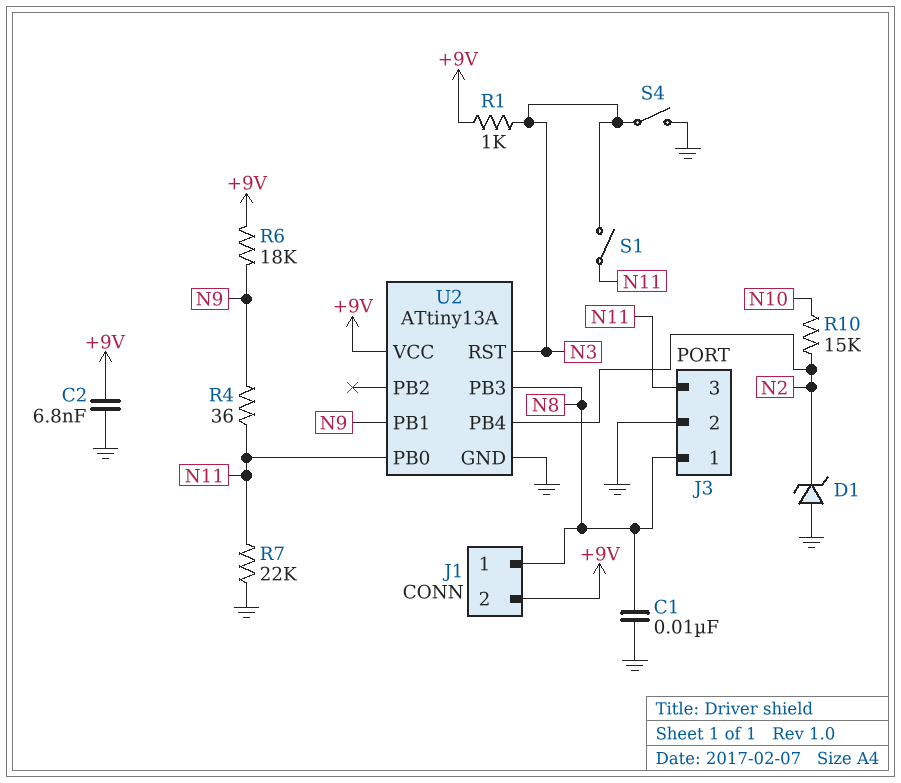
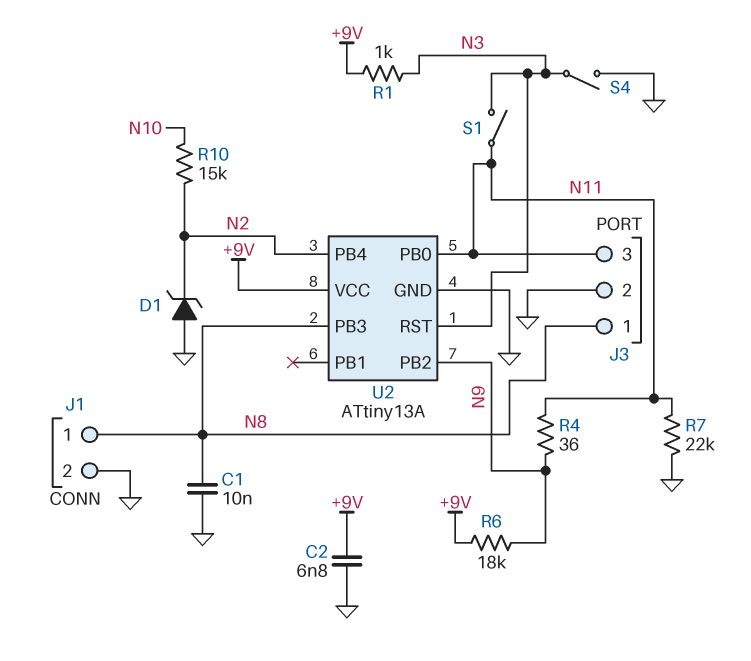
J1 pin 2: +9V -> GND
U2 pin PB1: N9 -> none
U2 pin PB2: none -> N9

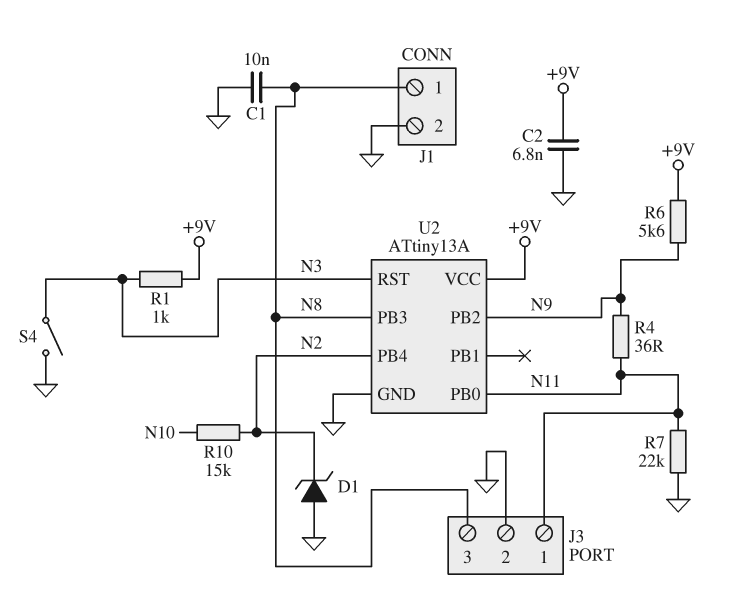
J3 pin 1: N8 -> N11
J3 pin 3: N11 -> N8
R6: 18k (+9V, N9) -> 5.6k (+9V, N9)
S1: switch (N3, N11) -> none

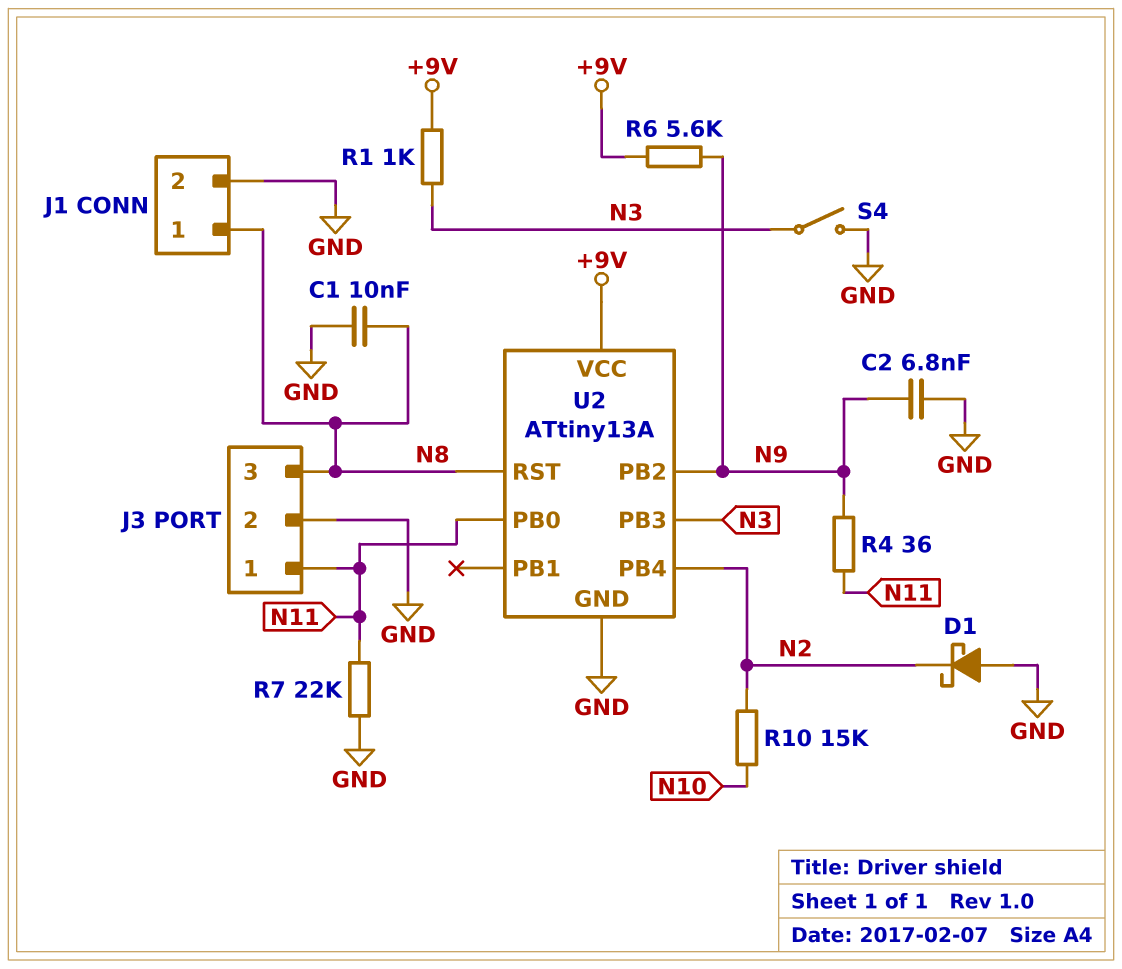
C2: 6.8nF (+9V, GND) -> 6.8nF (GND, N9)
D1: zener (A GND, K N2) -> schottky (A GND, K N2)
U2 pin PB3: N8 -> N3
U2 pin RST: N3 -> N8

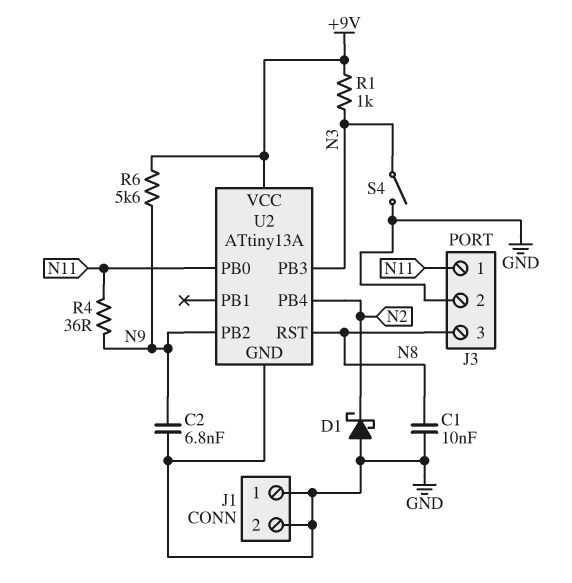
J1 pin 1: N8 -> GND
R7: 22k (GND, N11) -> none
R10: 15k (N2, N10) -> none

